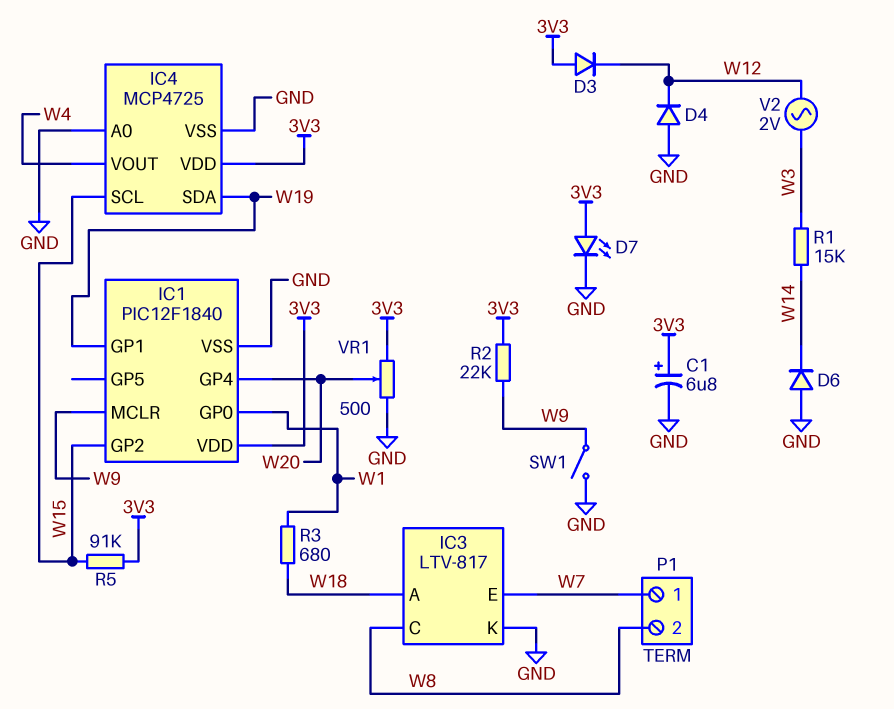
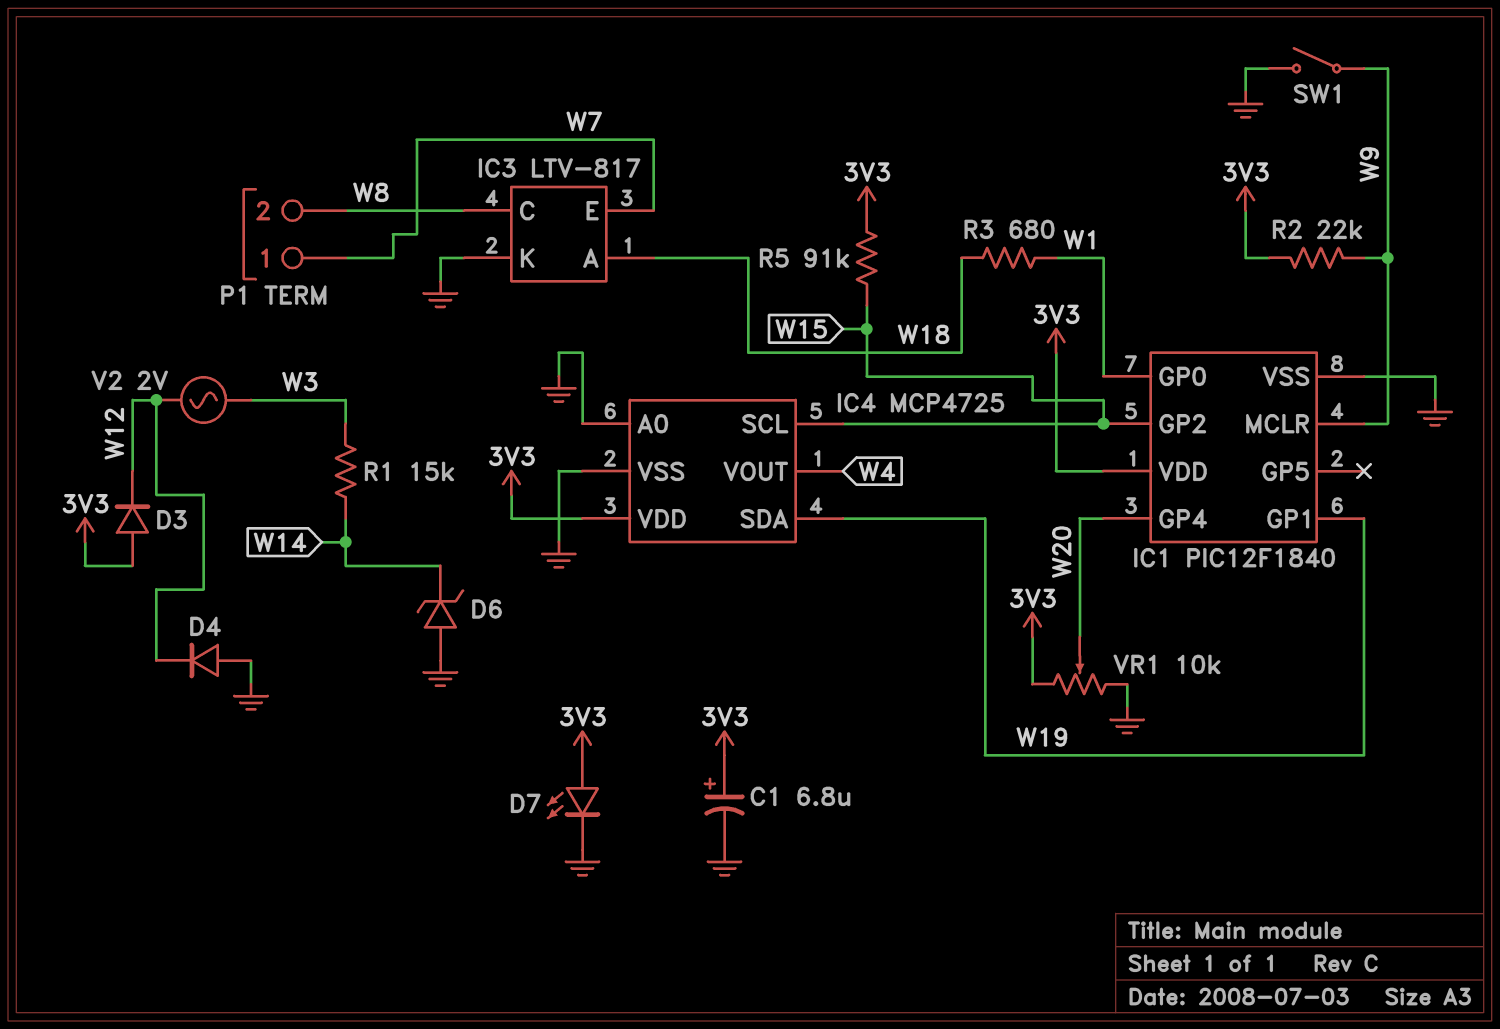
D6: diode (A GND, K W14) -> zener (A GND, K W14)
VR1: 500 (3V3, GND, wiper W20) -> 10k (3V3, GND, wiper W20)

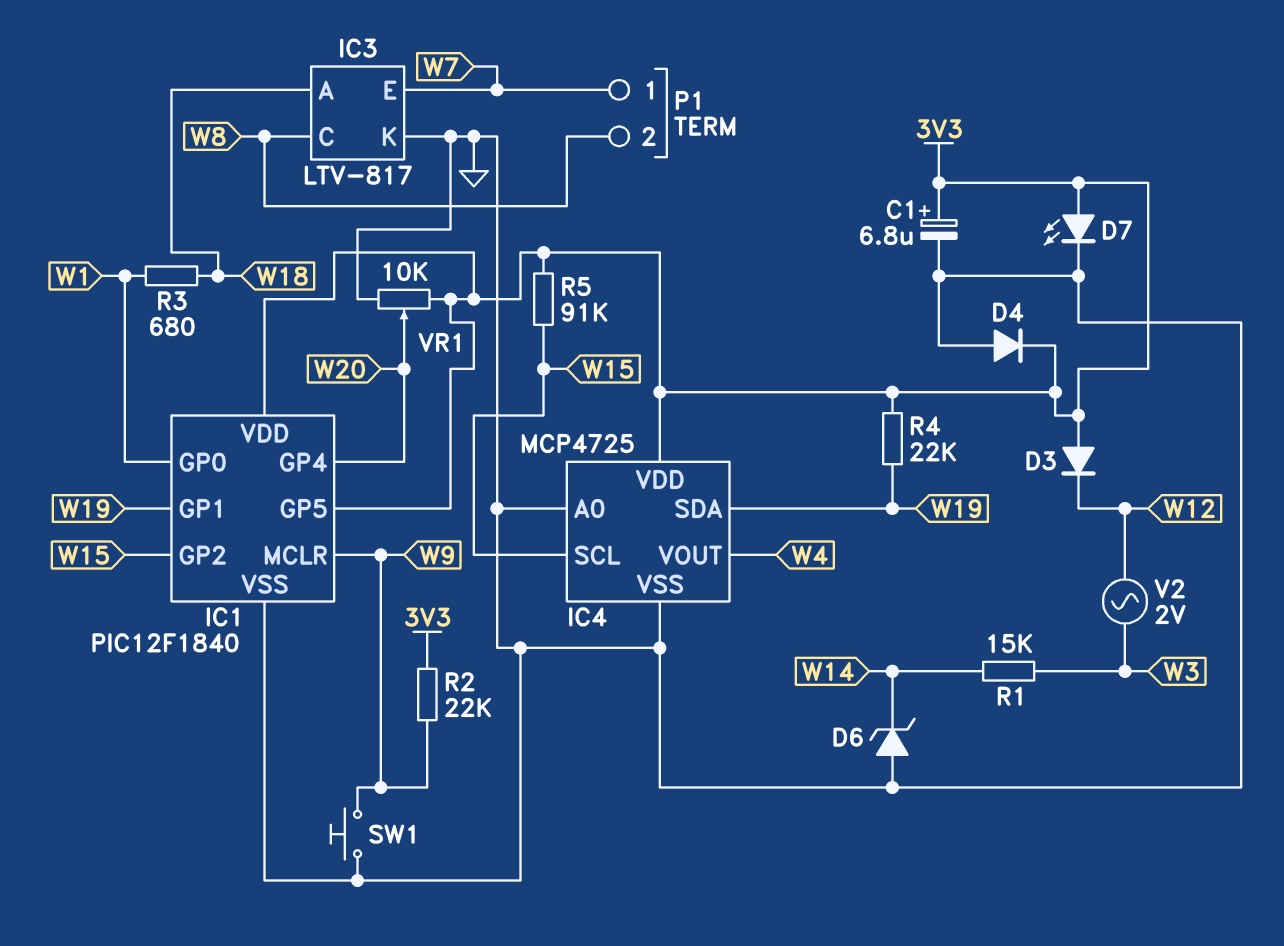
D4: diode (A GND, K W12) -> diode (A GND, K 3V3)
IC1 pin GP5: none -> 3V3
R4: none -> 22k (3V3, W19)
SW1: switch (GND, W9) -> button (GND, W9)

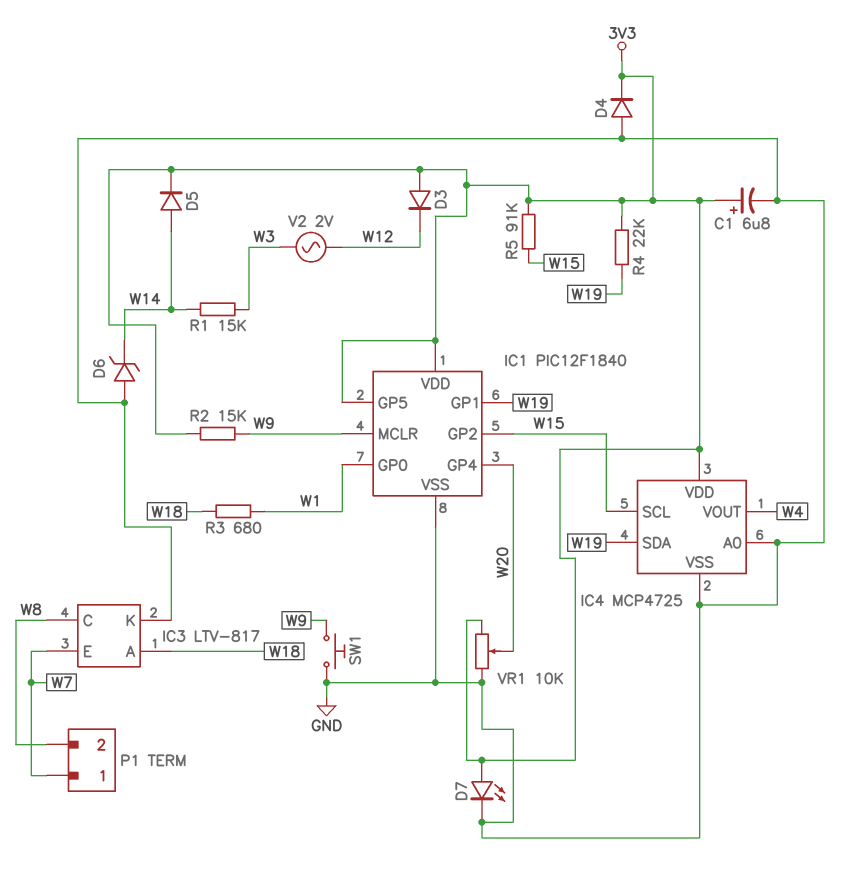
D5: none -> diode (A W14, K 3V3)
R2: 22k (3V3, W9) -> 15k (3V3, W9)

